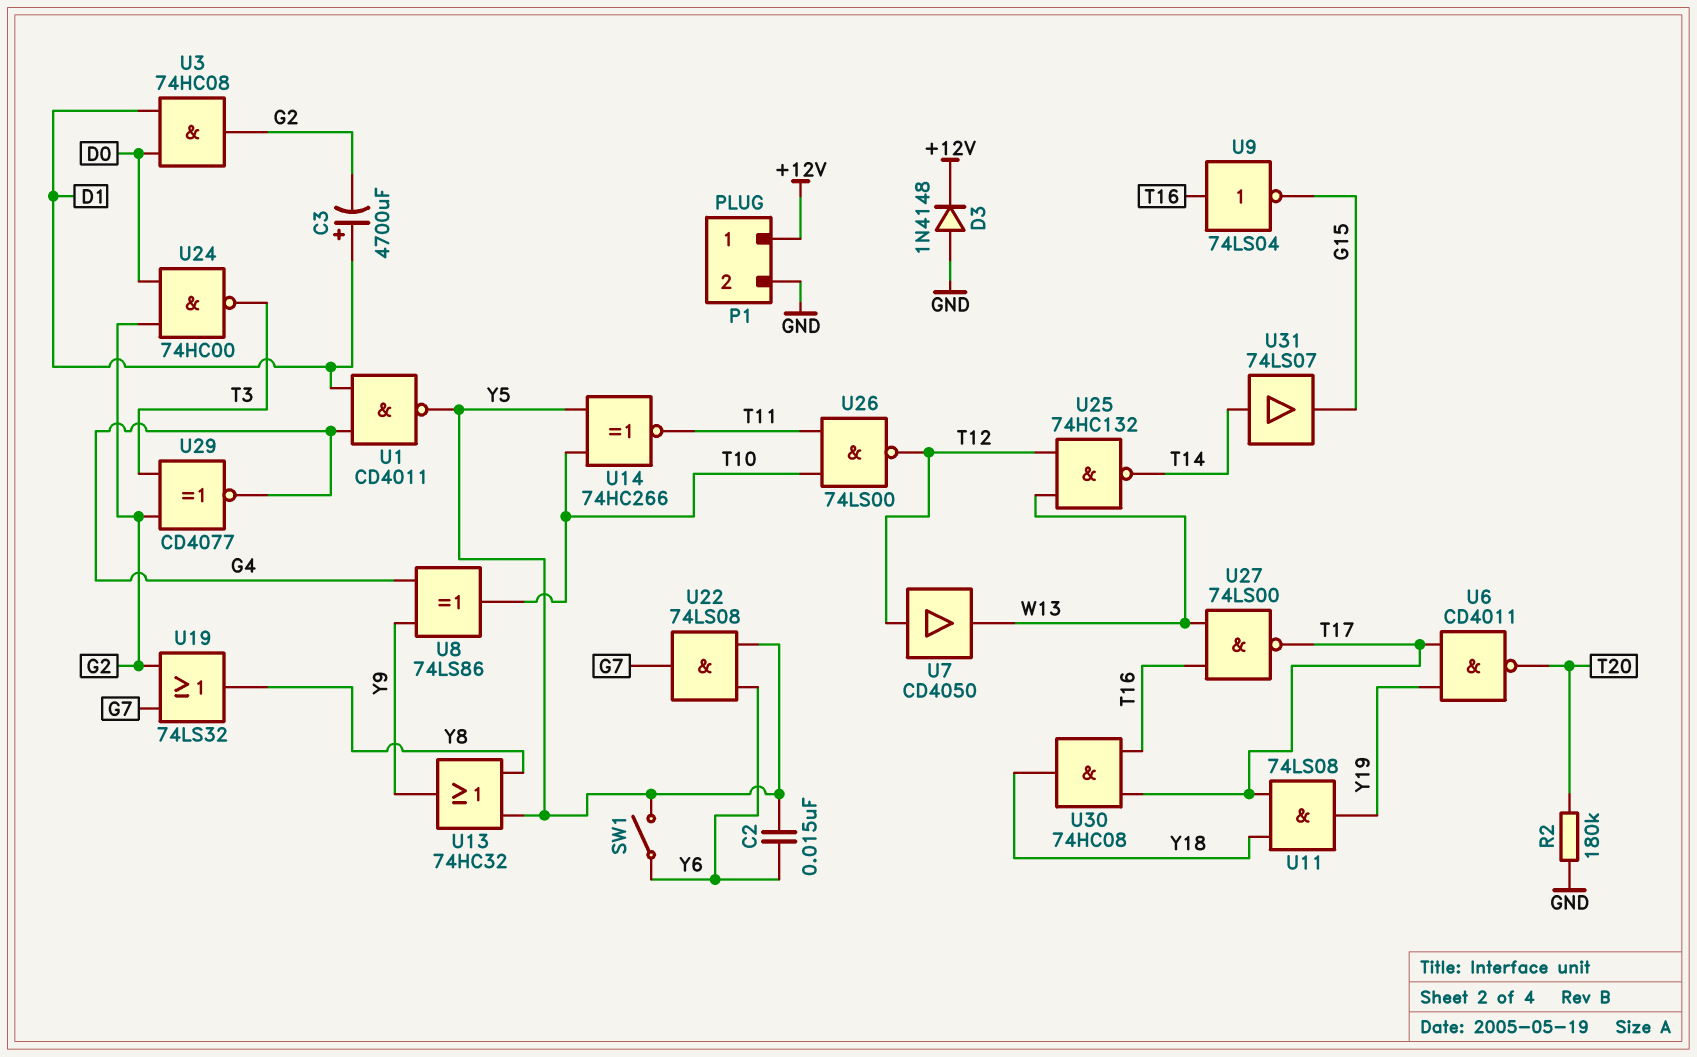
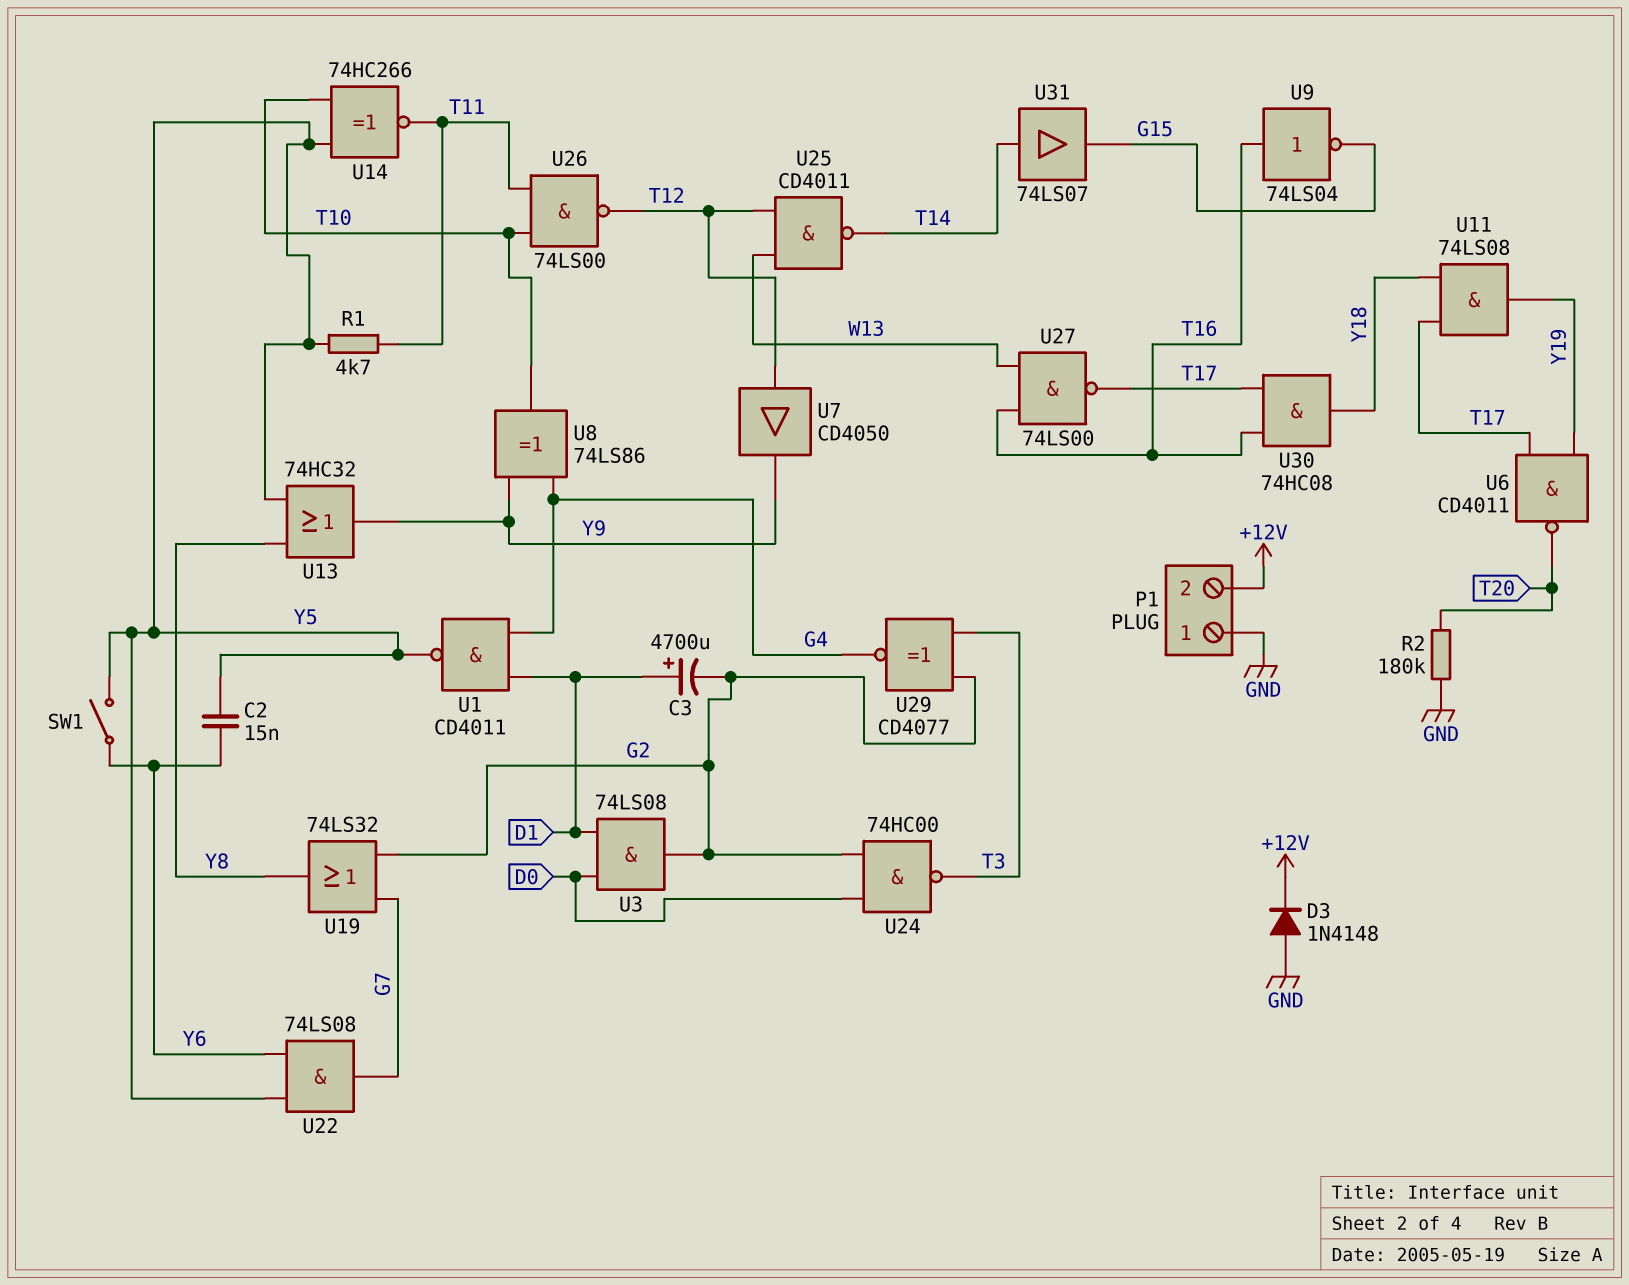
P1 pin 1: +12V -> GND
P1 pin 2: GND -> +12V
R1: none -> 4.7k (T11, Y5)
U3: AND 74HC08 (in D0, in D1, out G2) -> AND 74LS08 (in D0, in D1, out G2)
U7: buffer CD4050 (in T12, out W13) -> buffer CD4050 (in T12, out Y9)
U25: NAND 74HC132 (in T12, in W13, out T14) -> NAND CD4011 (in T12, in W13, out T14)

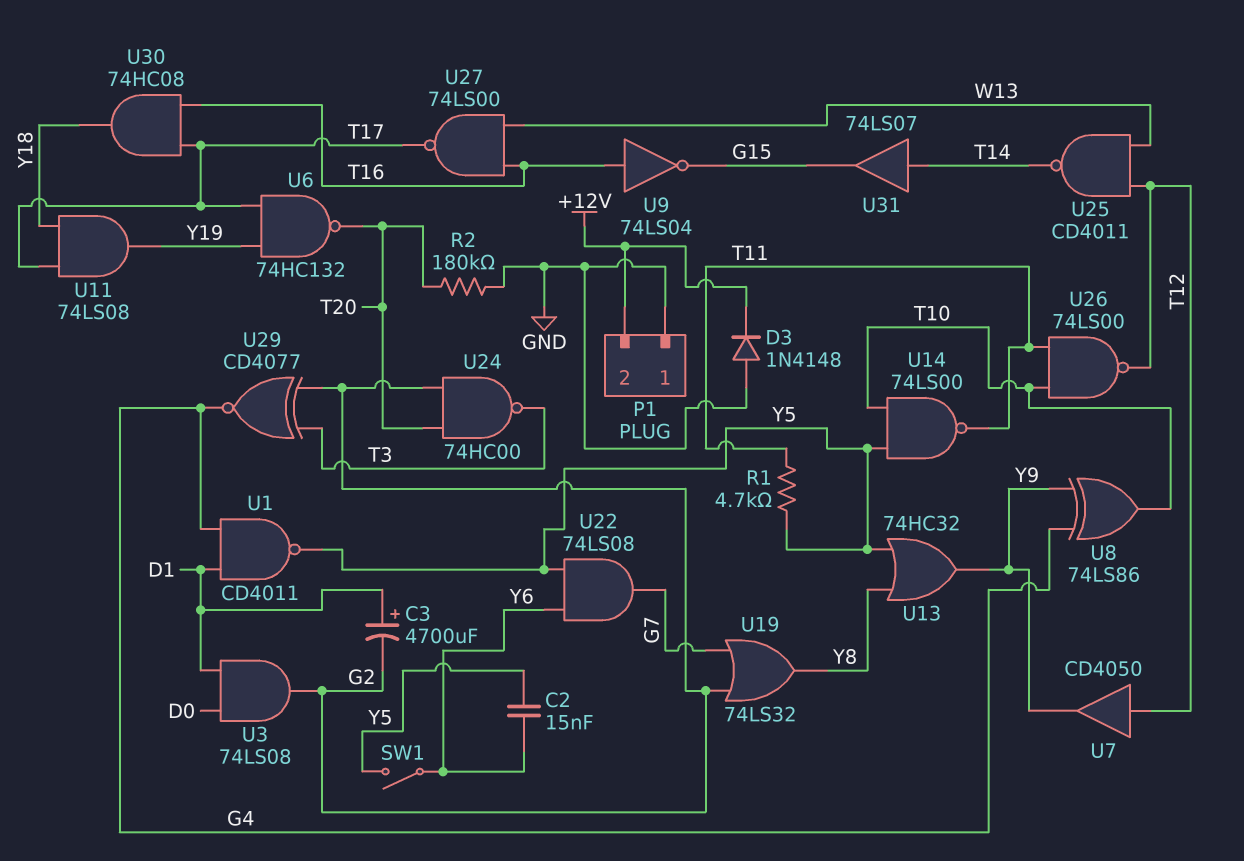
U6: NAND CD4011 (in T17, in Y19, out T20) -> NAND 74HC132 (in T17, in Y19, out T20)
U14: XNOR 74HC266 (in T10, in Y5, out T11) -> NAND 74LS00 (in T10, in Y5, out T11)
U24: NAND 74HC00 (in D0, in G2, out T3) -> NAND 74HC00 (in G2, in T20, out T3)

